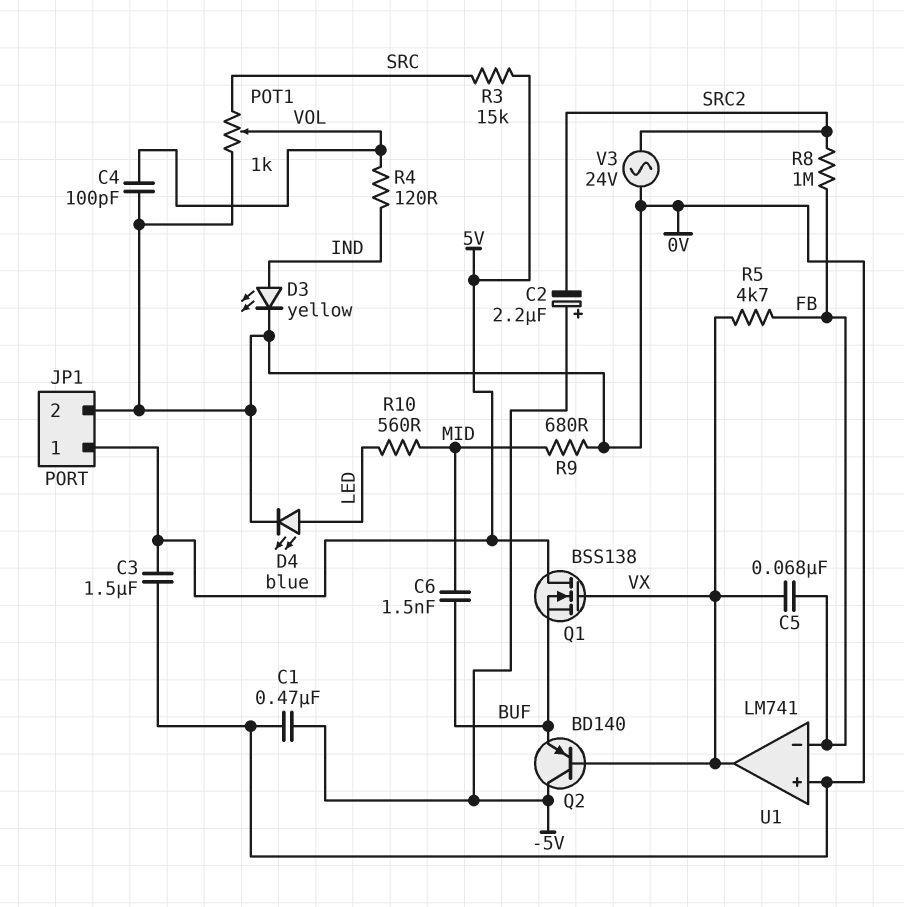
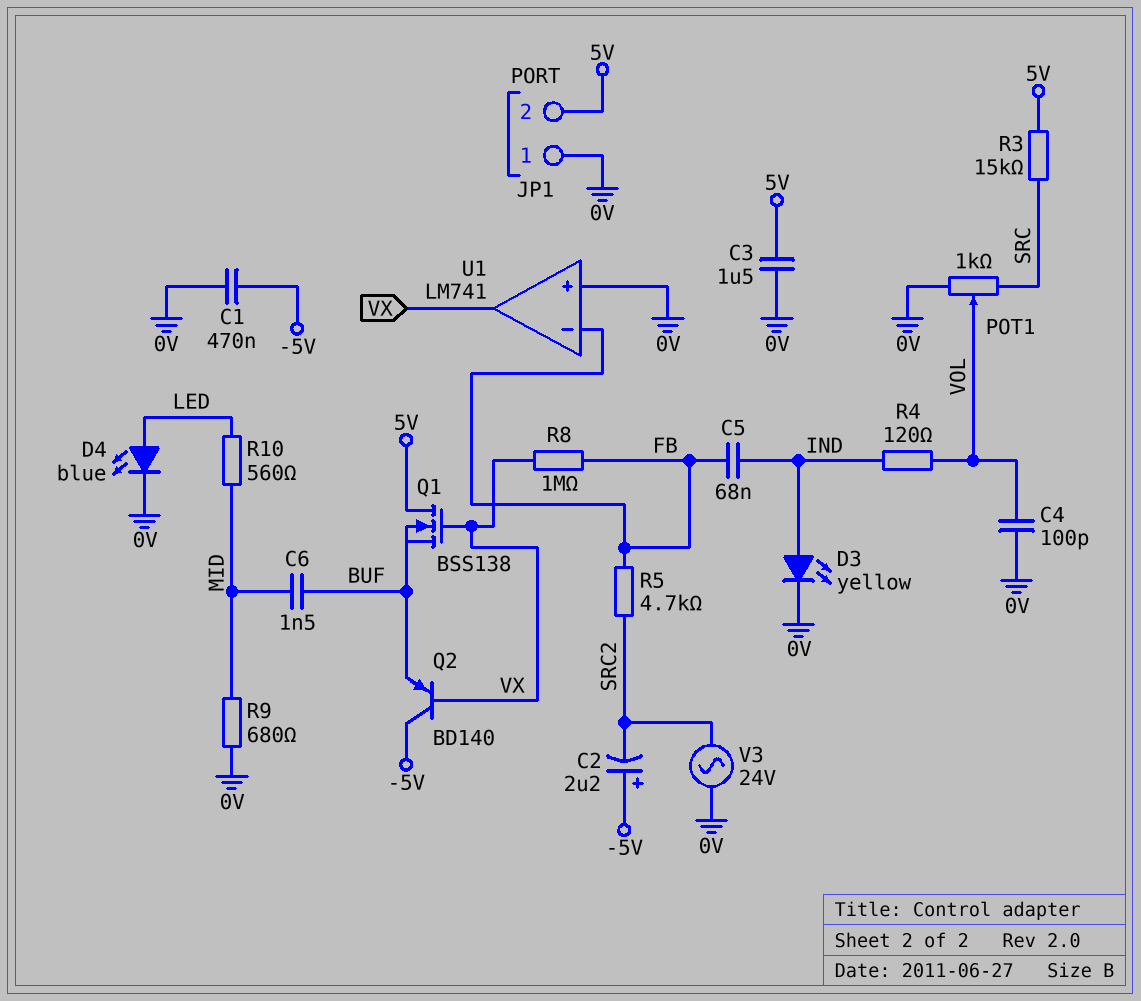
C5: 68nF (FB, VX) -> 68nF (FB, IND)
JP1 pin 1: 5V -> 0V
JP1 pin 2: 0V -> 5V
R5: 4.7k (FB, VX) -> 4.7k (FB, SRC2)
R8: 1M (FB, SRC2) -> 1M (FB, VX)

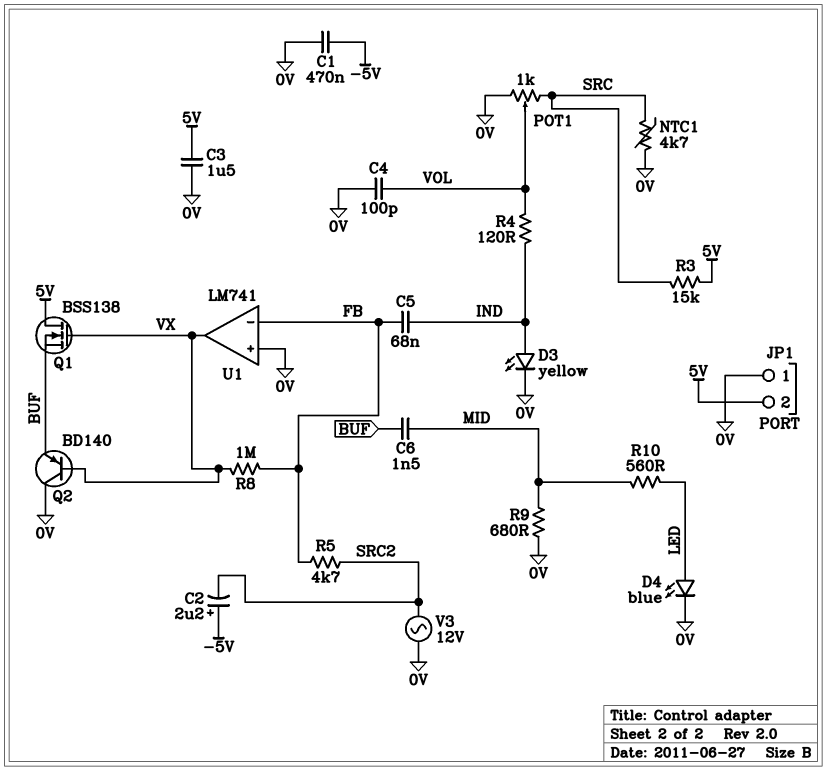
NTC1: none -> 4.7k (0V, SRC)
Q2: PNP BD140 (B VX, C -5V, E BUF) -> PNP BD140 (B VX, C 0V, E BUF)
V3: AC 24V (0V, SRC2) -> AC 12V (0V, SRC2)

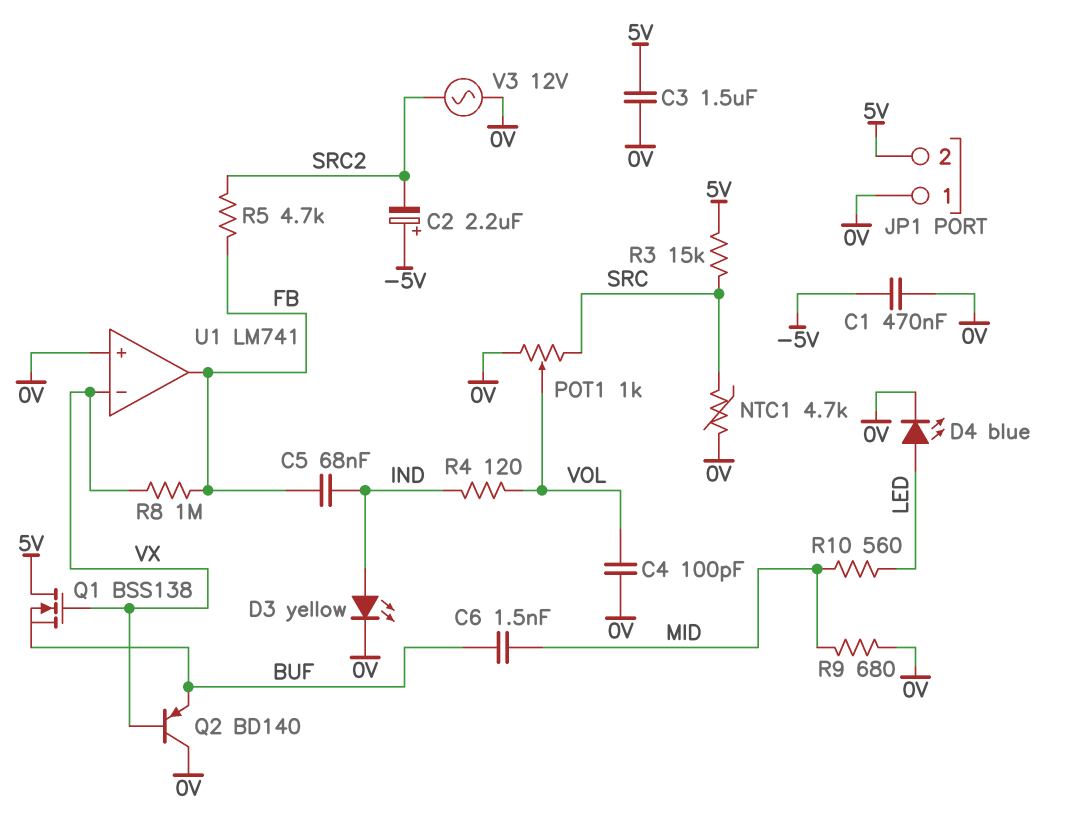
U1 pin in-: FB -> VX
U1 pin out: VX -> FB

